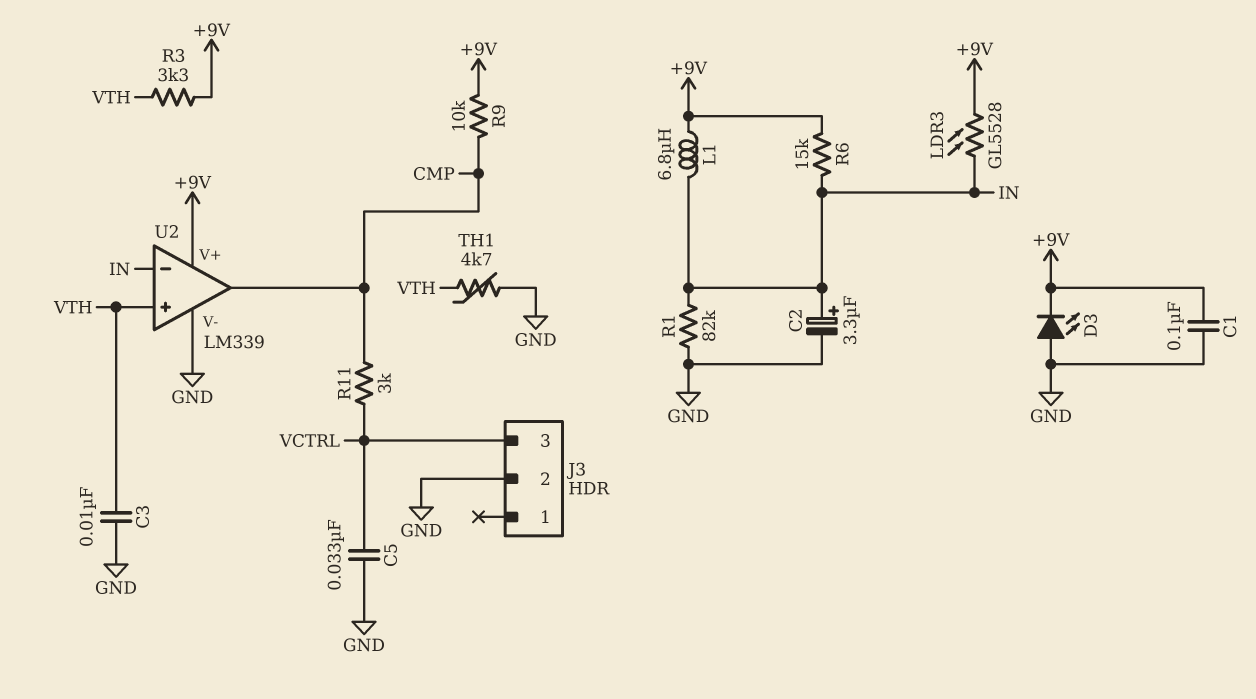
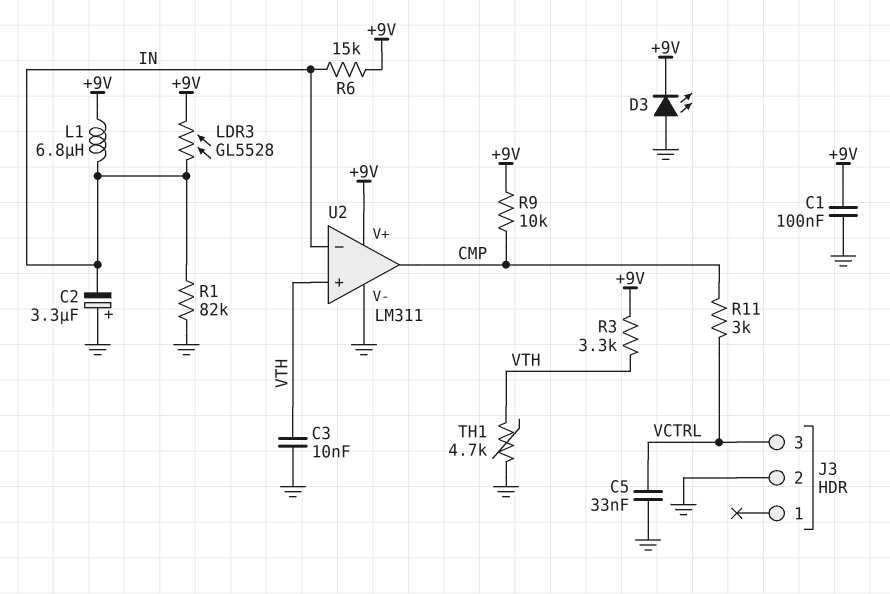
C2: 3.3uF (plus IN, minus GND) -> 3.3uF (plus GND, minus IN)
U2: LM339 -> LM311

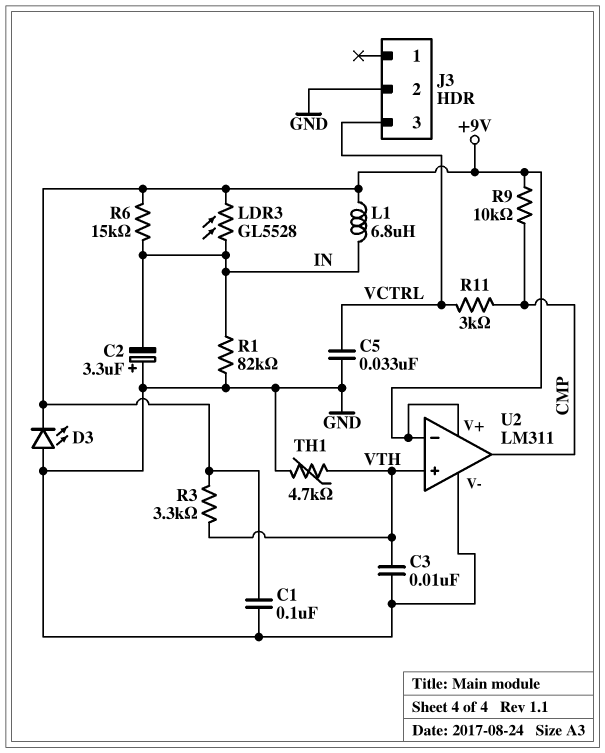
U2 pin in-: IN -> +9V

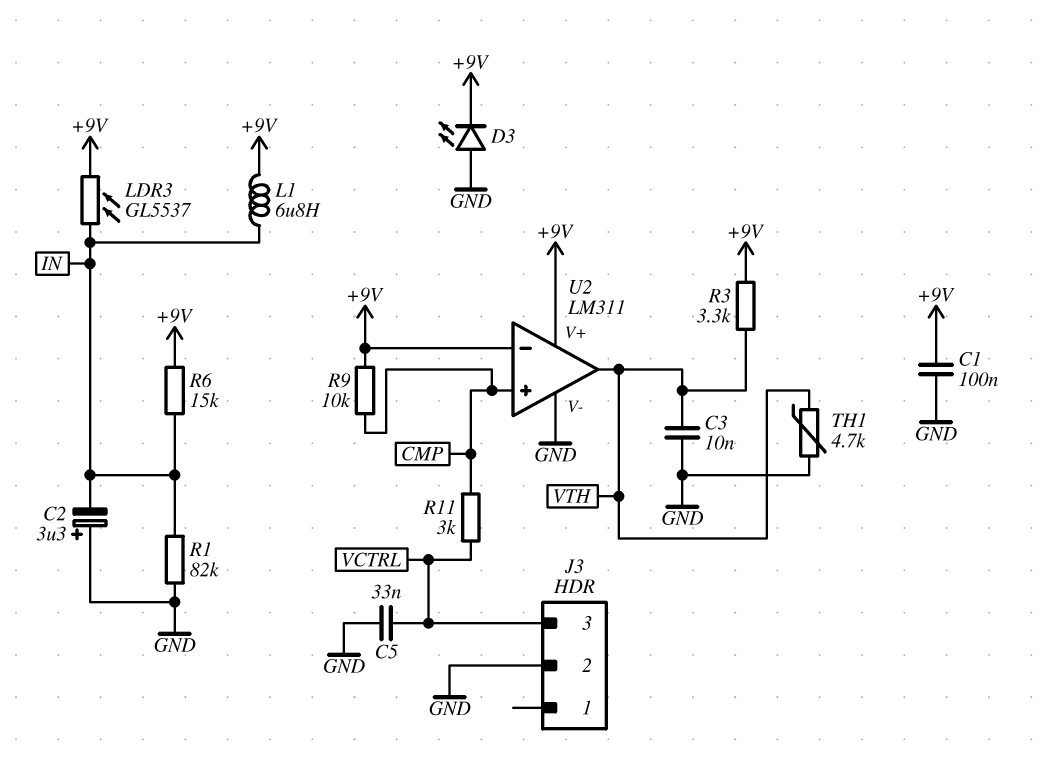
LDR3: GL5528 (+9V, IN) -> GL5537 (+9V, IN)
U2 pin in+: VTH -> CMP
U2 pin out: CMP -> VTH

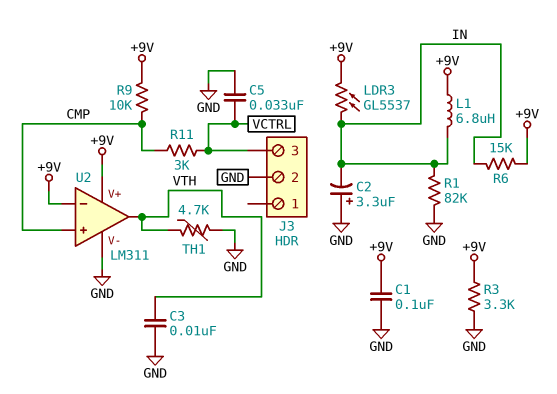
D3: LED (A GND, K +9V) -> none
R3: 3.3k (+9V, VTH) -> 3.3k (+9V, GND)

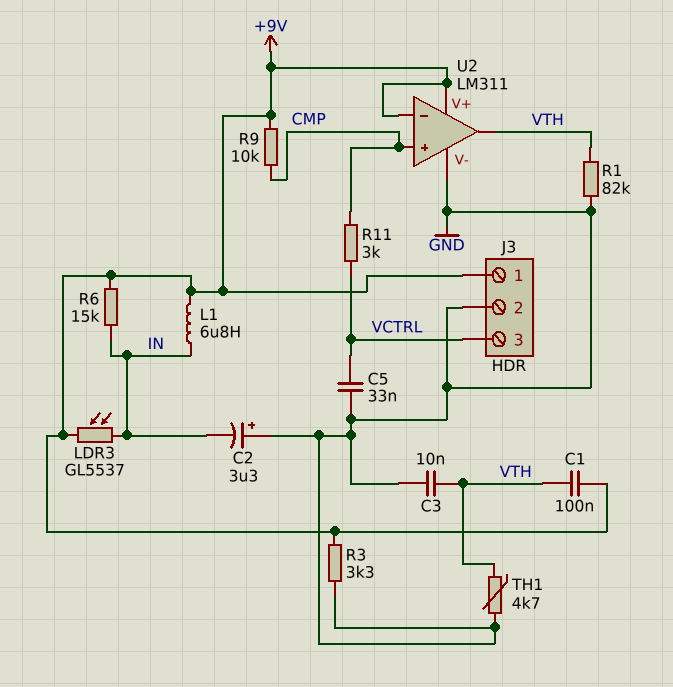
C1: 100nF (+9V, GND) -> 100nF (+9V, VTH)
J3 pin 1: none -> +9V
R1: 82k (GND, IN) -> 82k (GND, VTH)

